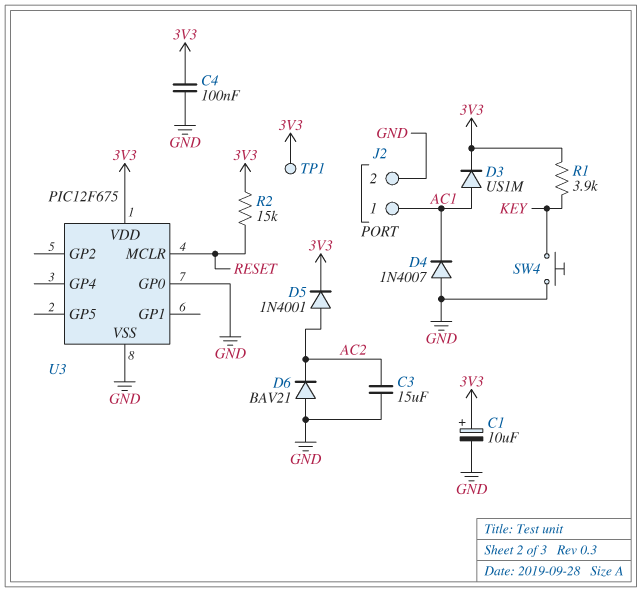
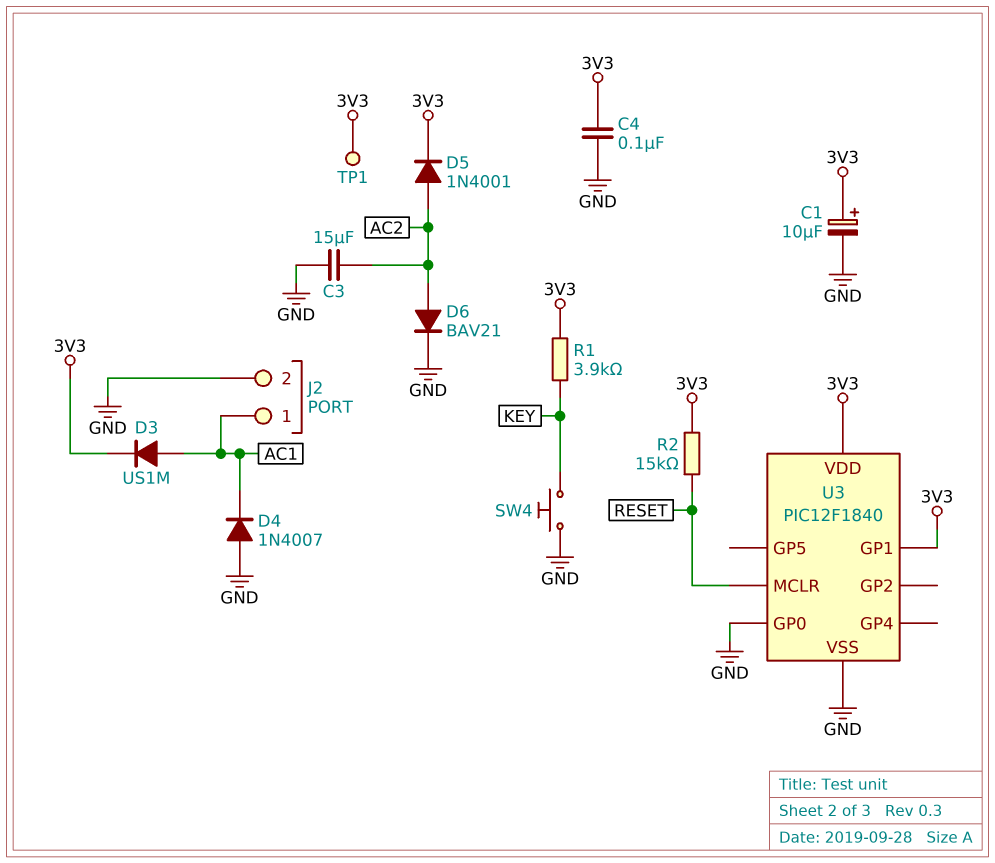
D6: diode BAV21 (A GND, K AC2) -> diode BAV21 (A AC2, K GND)
U3: PIC12F675 -> PIC12F1840
U3 pin GP1: none -> 3V3

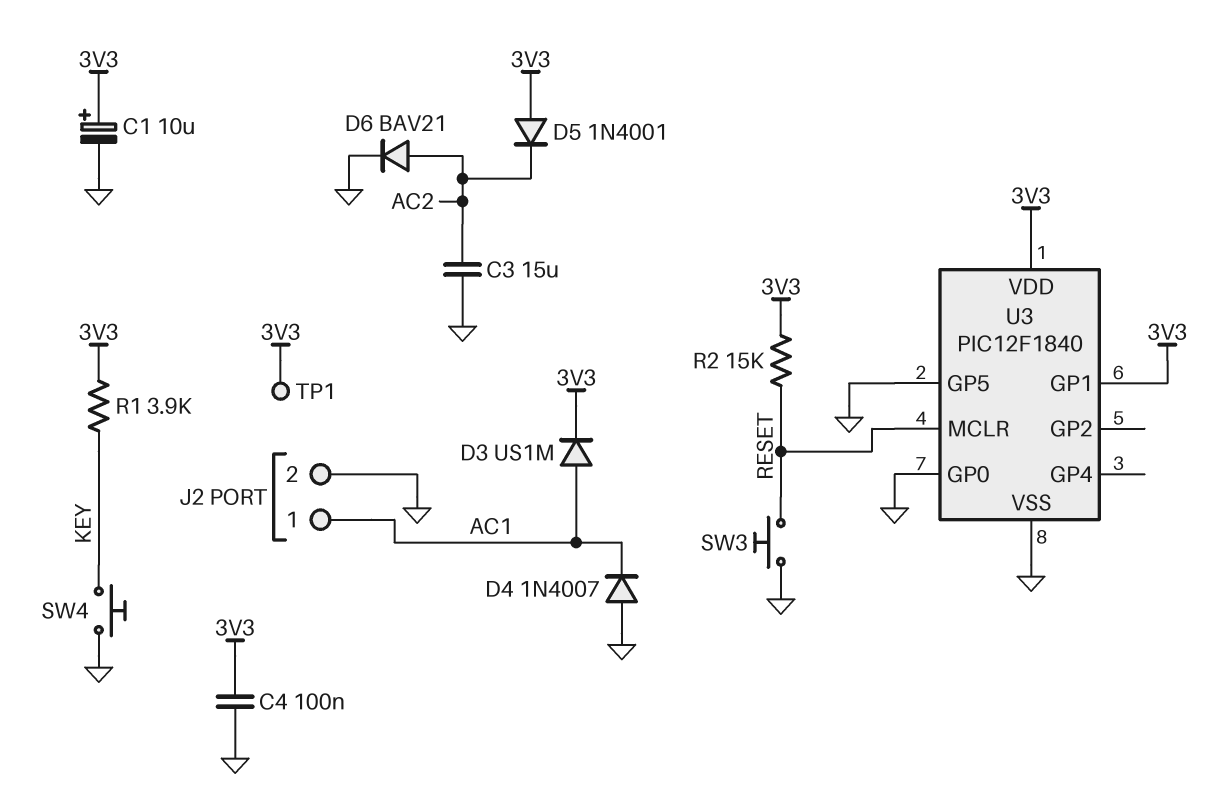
D5: diode 1N4001 (A AC2, K 3V3) -> diode 1N4001 (A 3V3, K AC2)
SW3: none -> button (GND, RESET)
U3 pin GP5: none -> GND

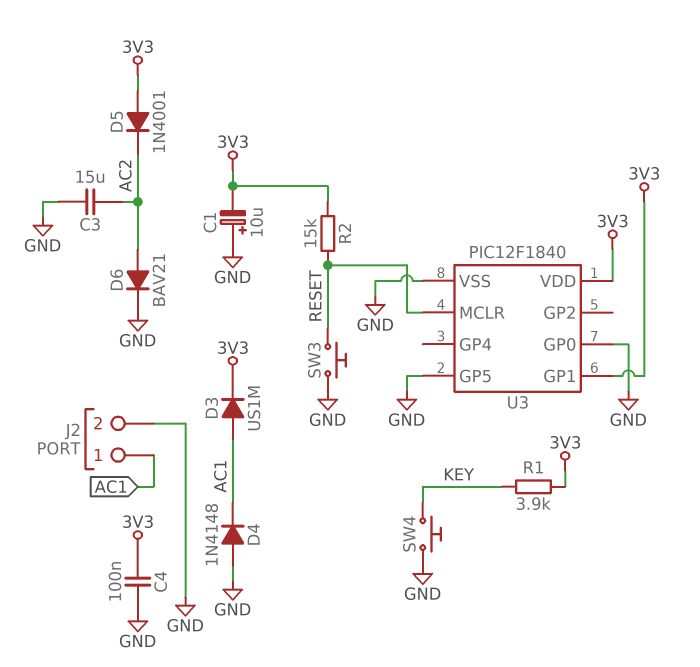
C1: 10uF (plus 3V3, minus GND) -> 10uF (plus GND, minus 3V3)
D4: diode 1N4007 (A GND, K AC1) -> diode 1N4148 (A GND, K AC1)
TP1: test point (3V3) -> none

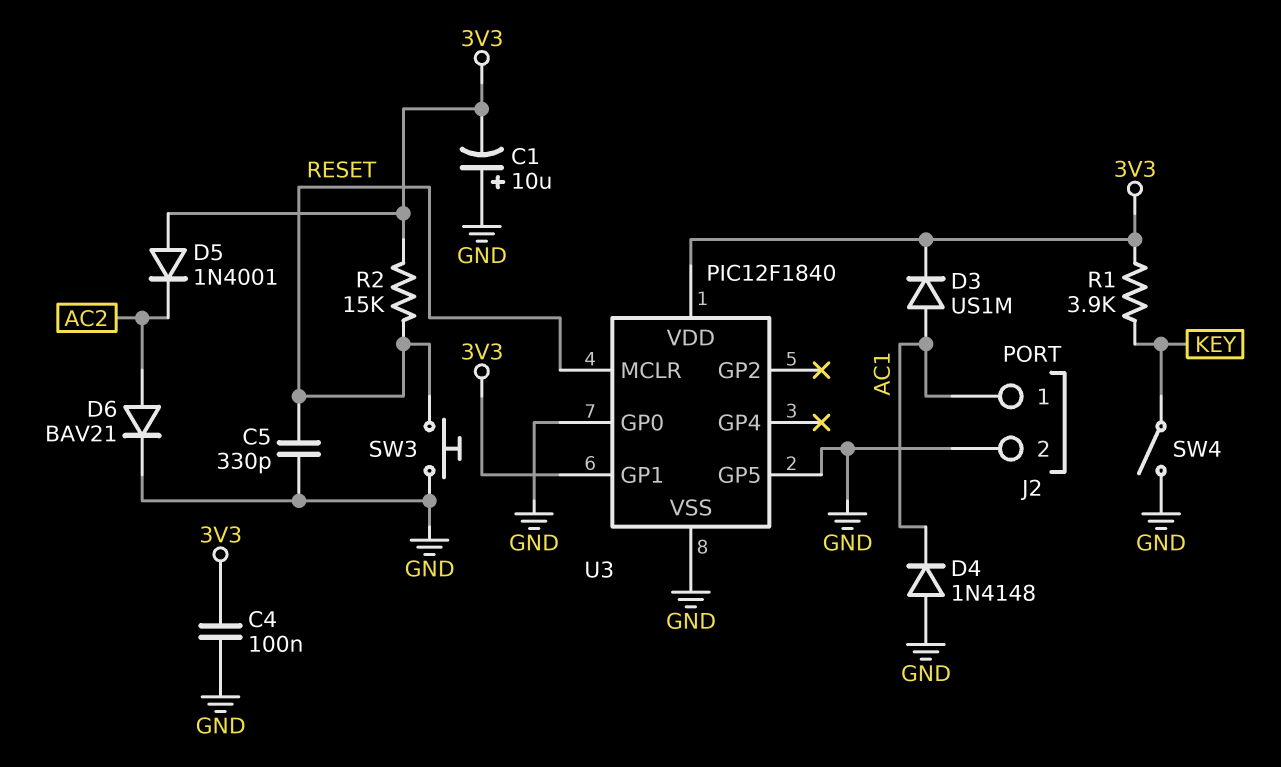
C3: 15uF (AC2, GND) -> none
C5: none -> 330pF (GND, RESET)
SW4: button (GND, KEY) -> switch (GND, KEY)

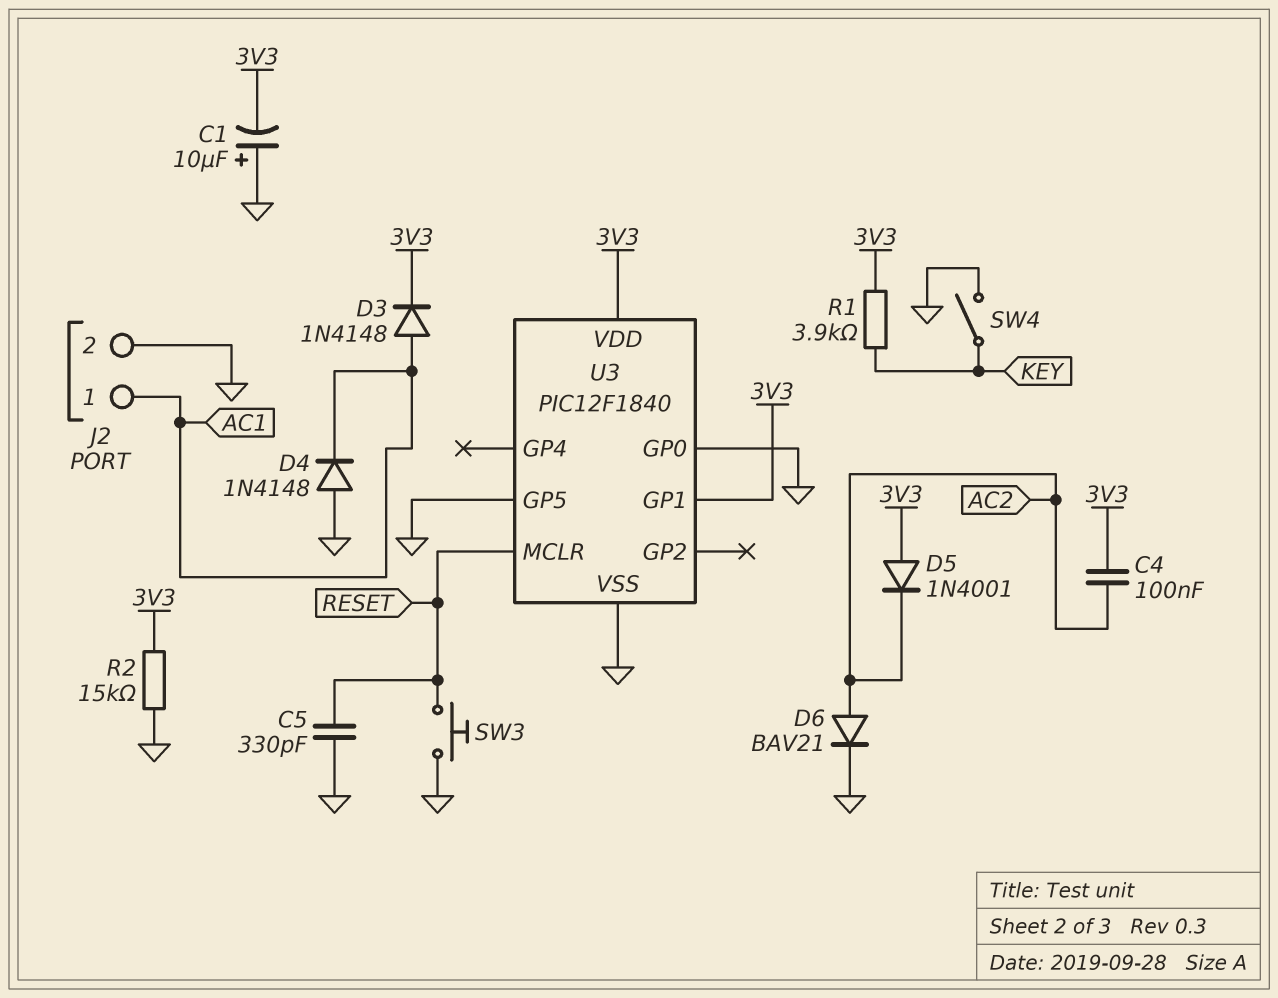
C4: 100nF (3V3, GND) -> 100nF (3V3, AC2)
D3: diode US1M (A AC1, K 3V3) -> diode 1N4148 (A AC1, K 3V3)
R2: 15k (3V3, RESET) -> 15k (3V3, GND)

